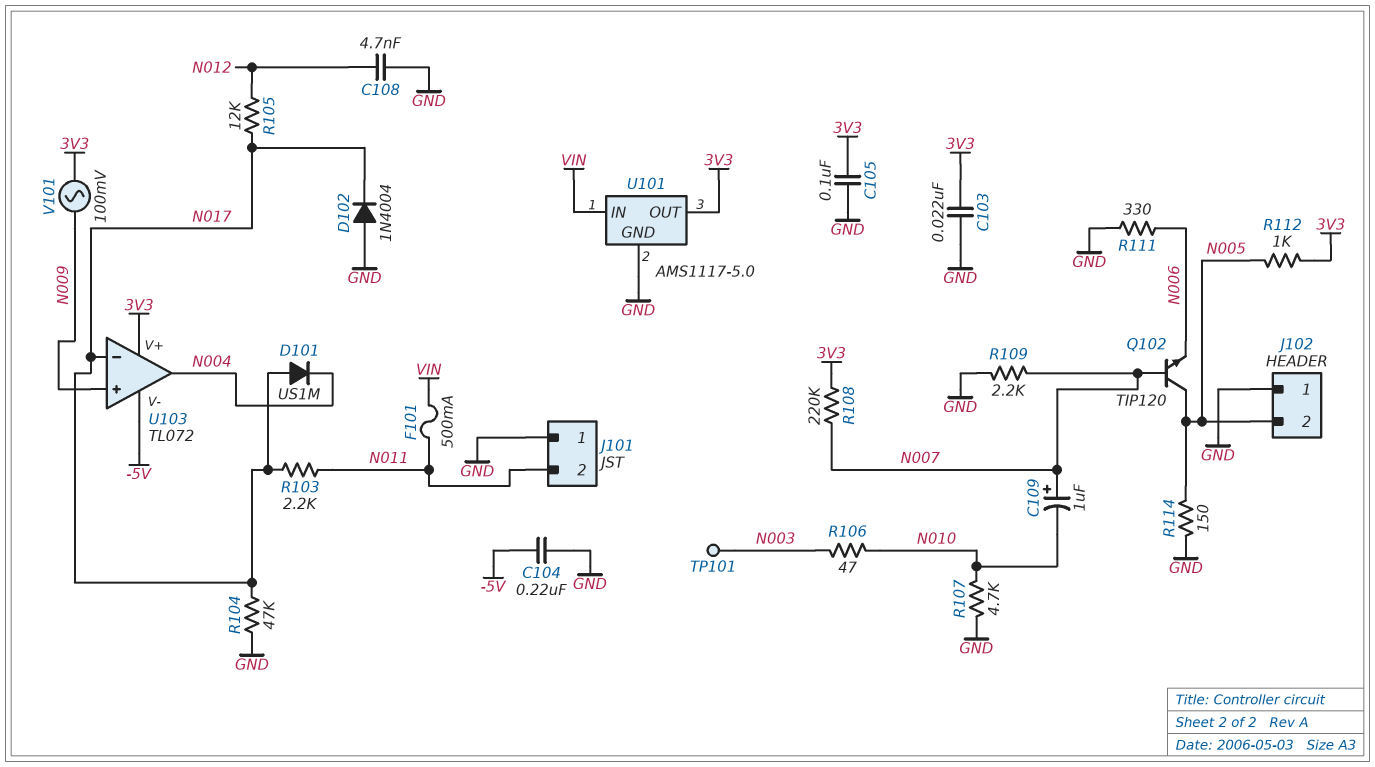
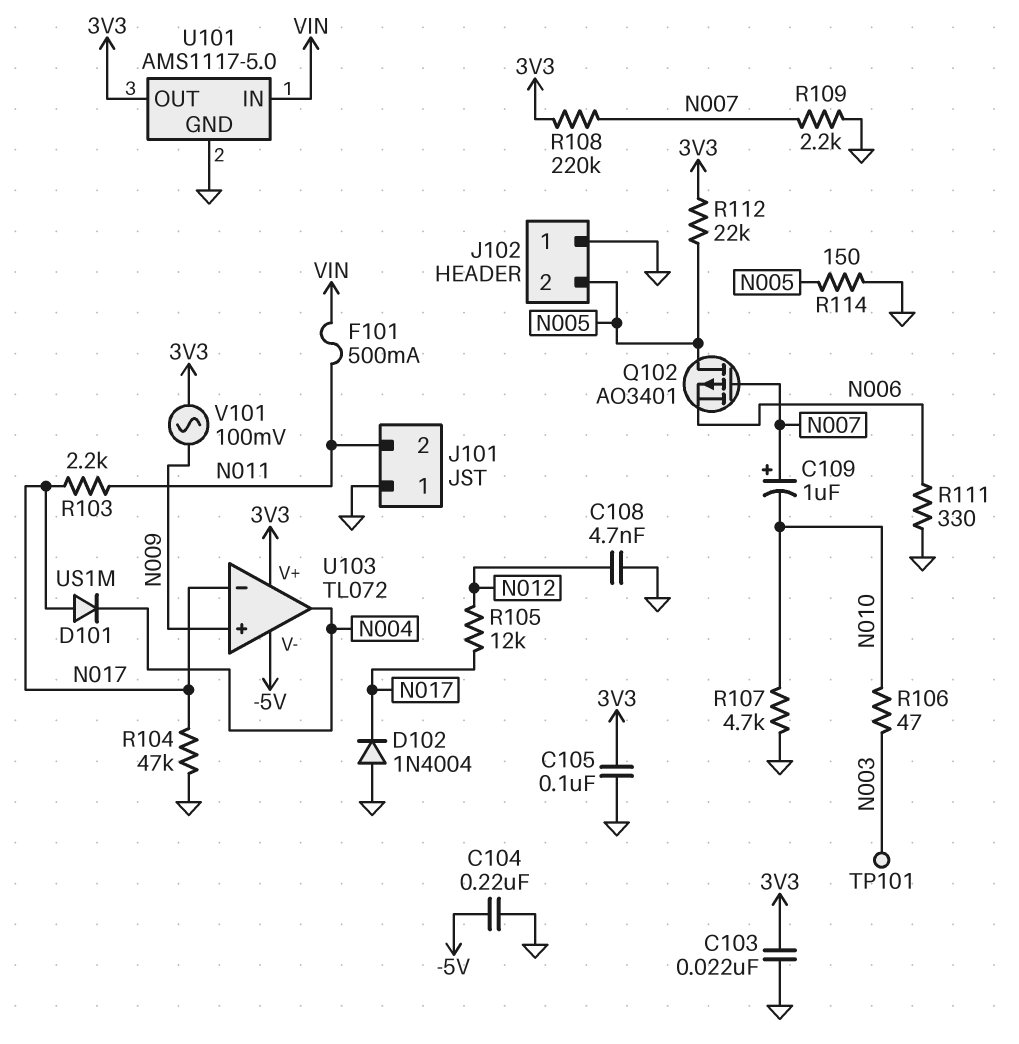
Q102: NPN TIP120 (B N007, C N005, E N006) -> PMOS AO3401 (G N007, D N005, S N006)
R112: 1k (3V3, N005) -> 22k (3V3, N005)

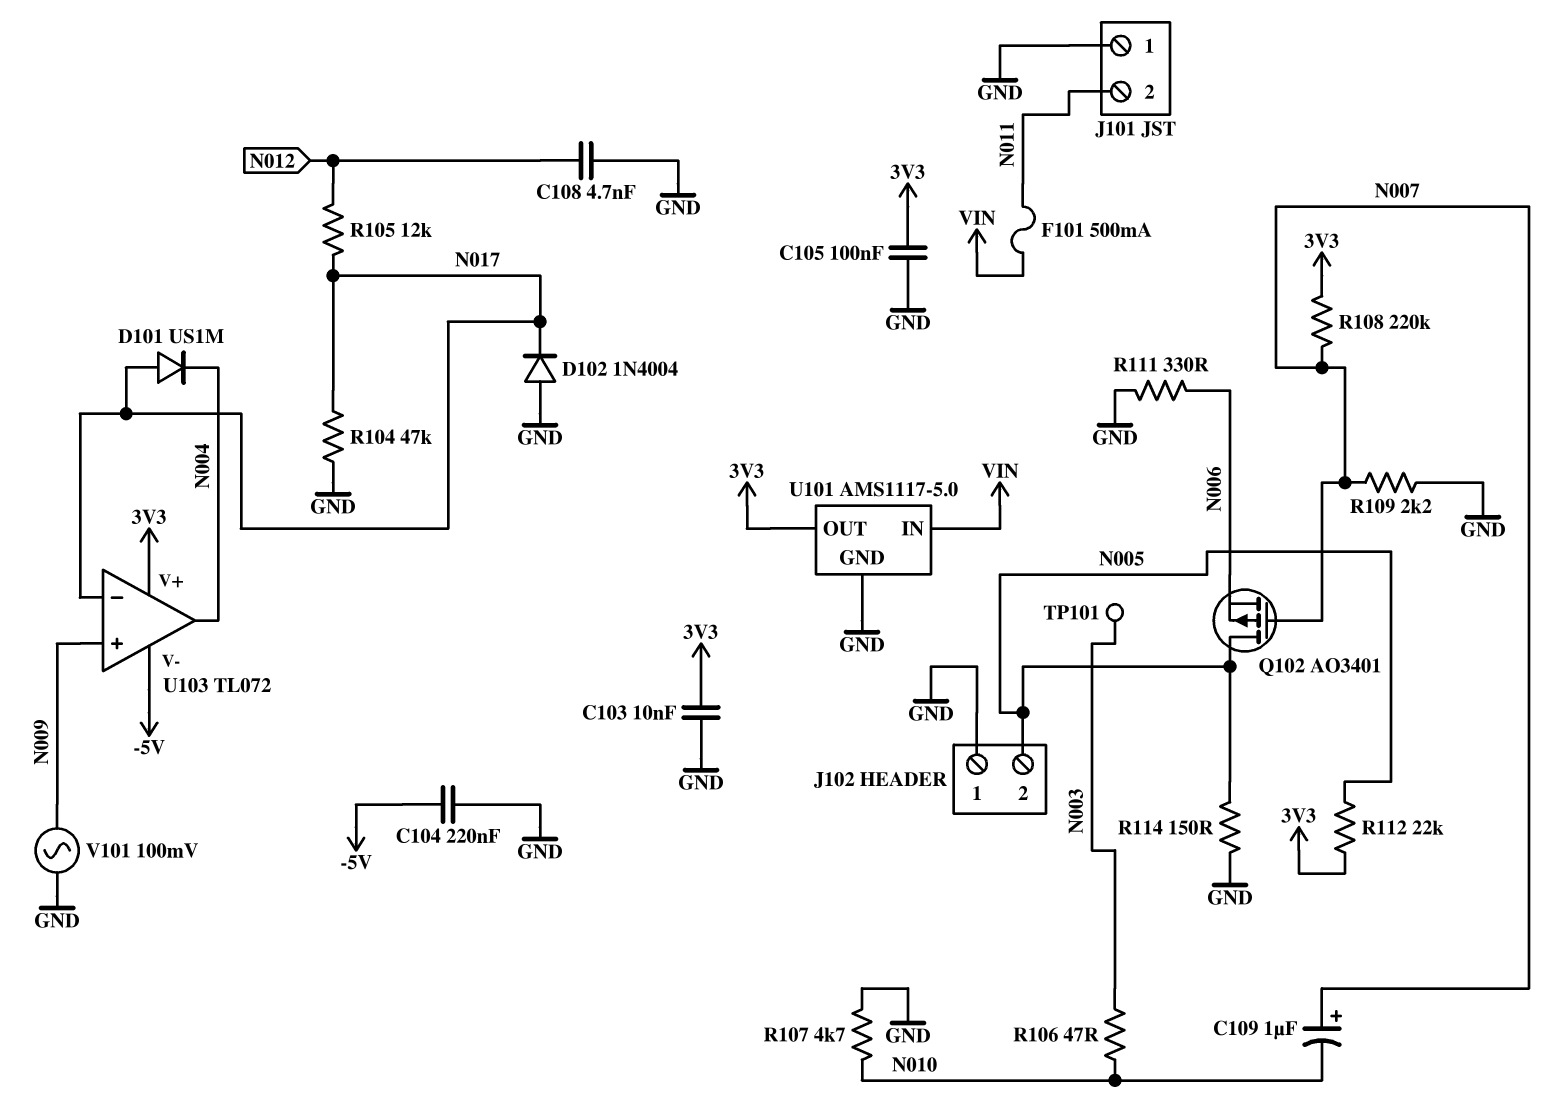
C103: 22nF (3V3, GND) -> 10nF (3V3, GND)
R103: 2.2k (N011, N017) -> none
V101: AC 100mV (3V3, N009) -> AC 100mV (GND, N009)

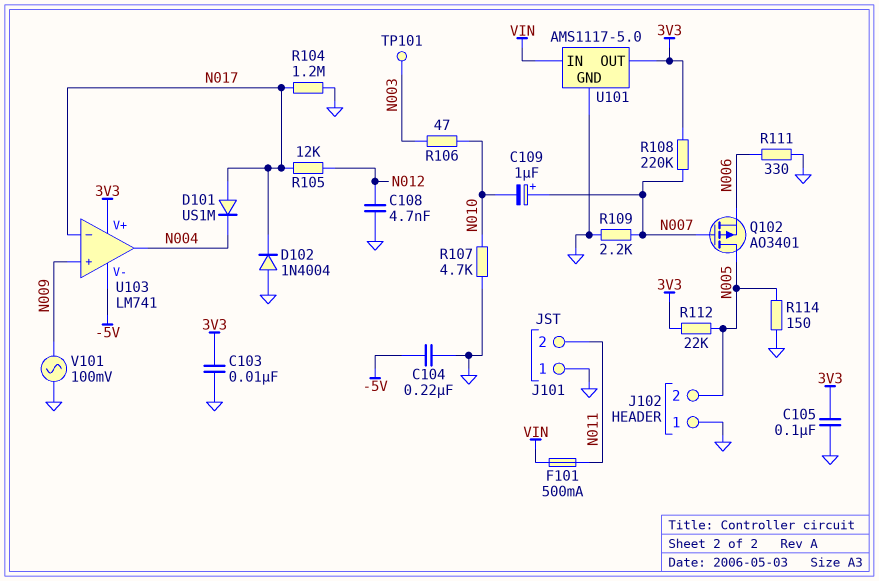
R104: 47k (GND, N017) -> 1.2M (GND, N017)
U103: TL072 -> LM741

